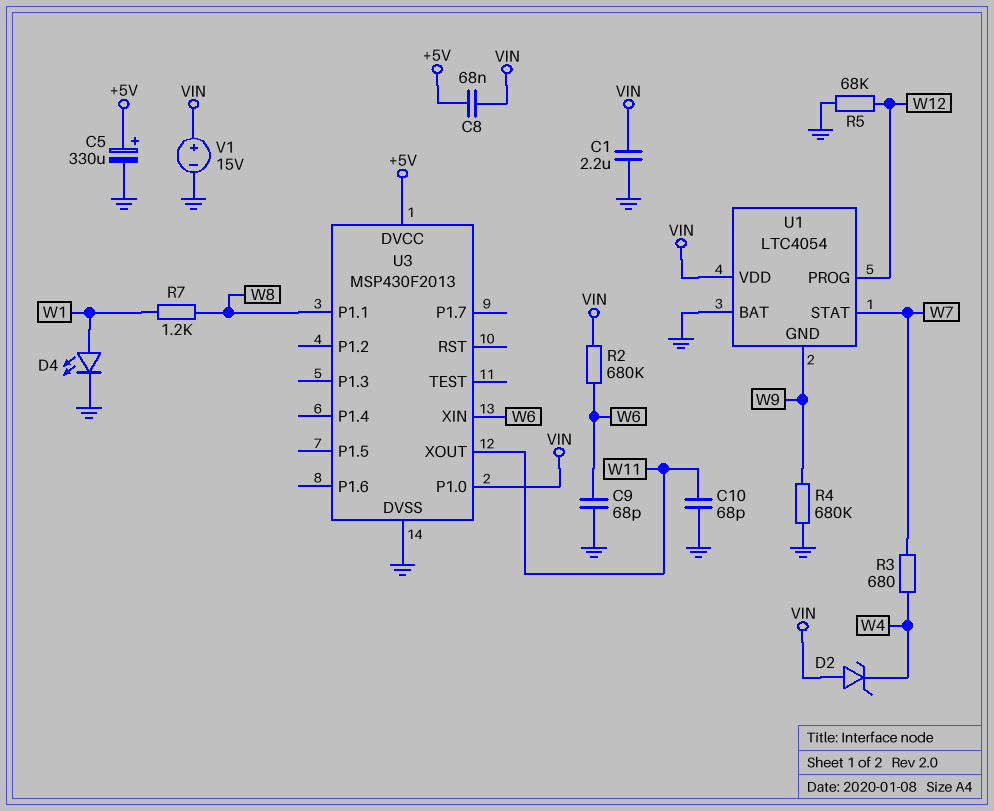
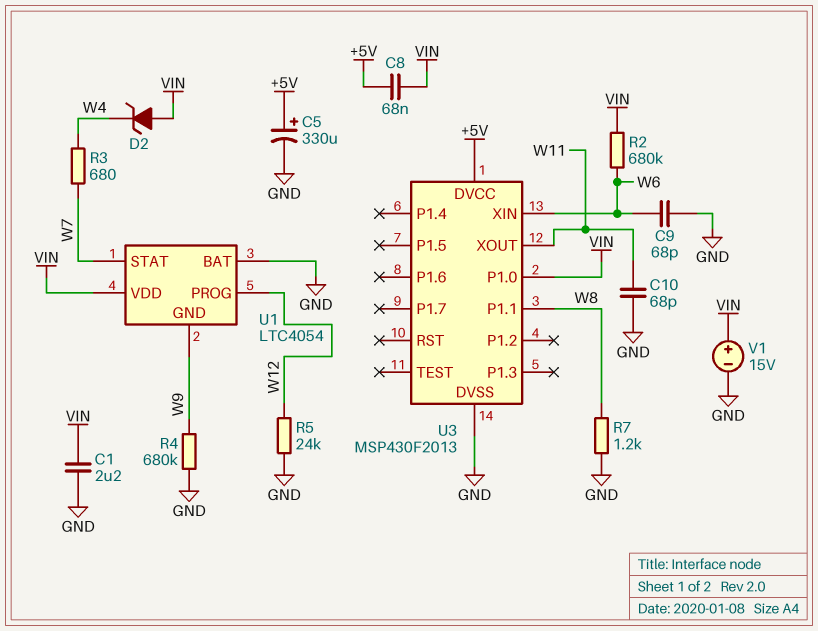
D4: LED (A W1, K GND) -> none
R5: 68k (GND, W12) -> 24k (GND, W12)
R7: 1.2k (W1, W8) -> 1.2k (GND, W8)

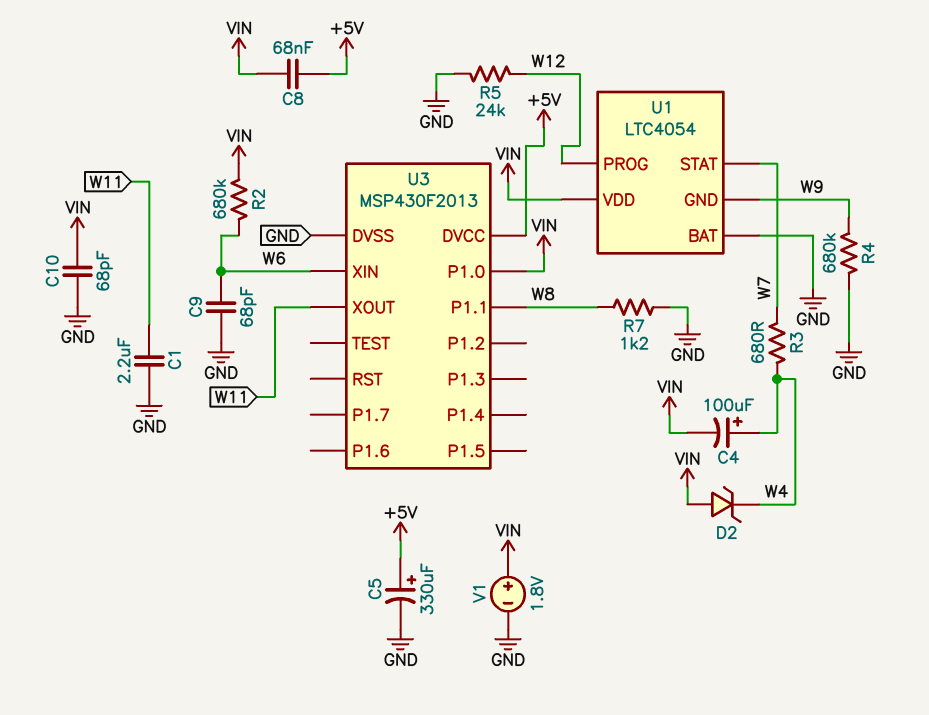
C1: 2.2uF (GND, VIN) -> 2.2uF (GND, W11)
C4: none -> 100uF (plus W4, minus VIN)
C10: 68pF (GND, W11) -> 68pF (GND, VIN)
V1: 15V (plus VIN, minus GND) -> 1.8V (plus VIN, minus GND)

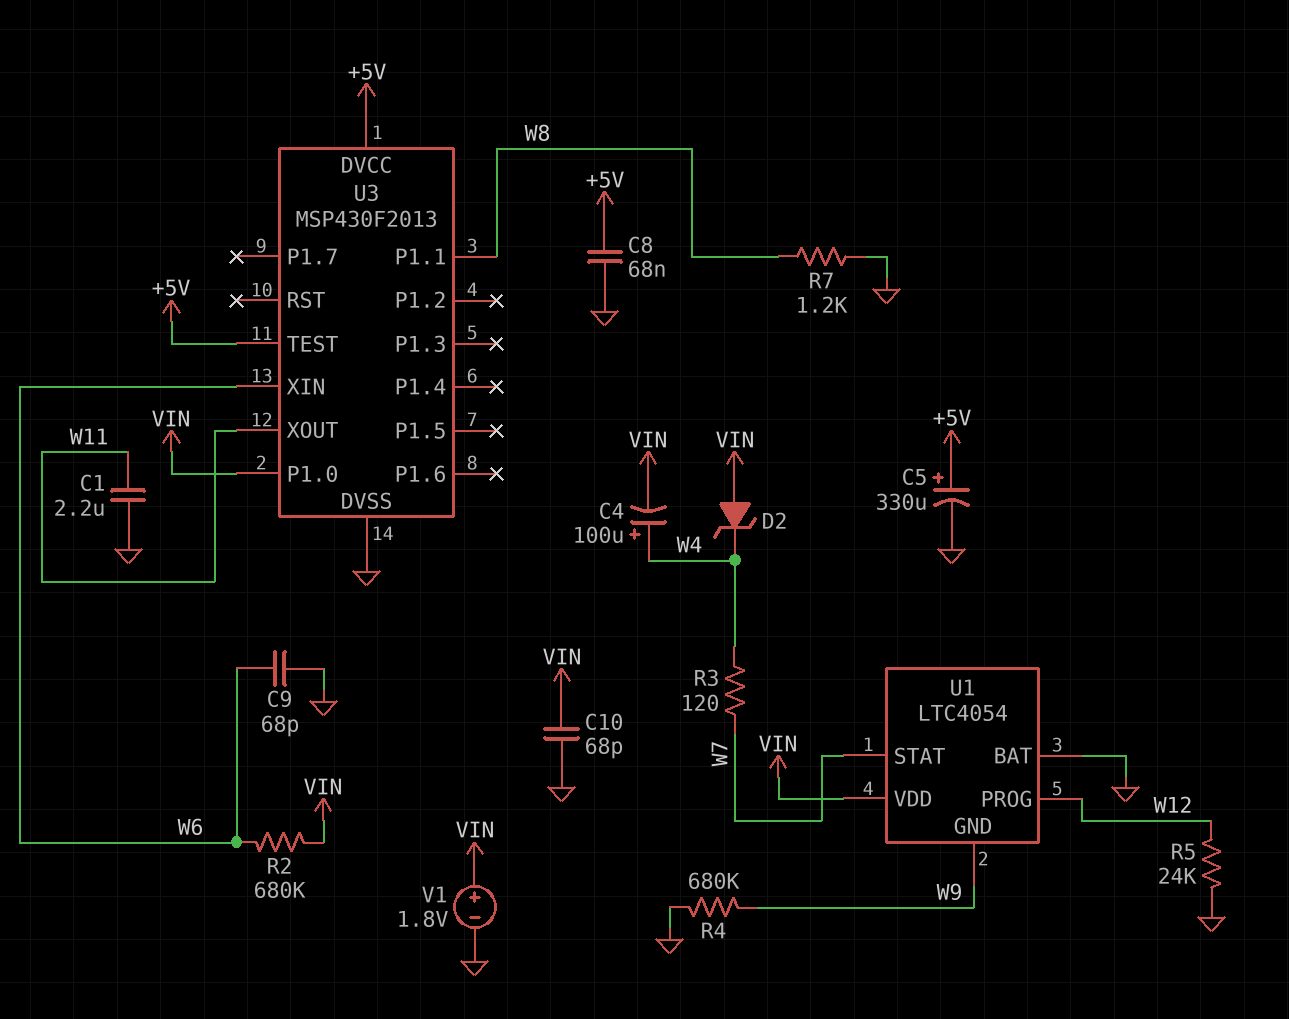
C8: 68nF (+5V, VIN) -> 68nF (+5V, GND)
R3: 680 (W4, W7) -> 120 (W4, W7)
U3 pin TEST: none -> +5V

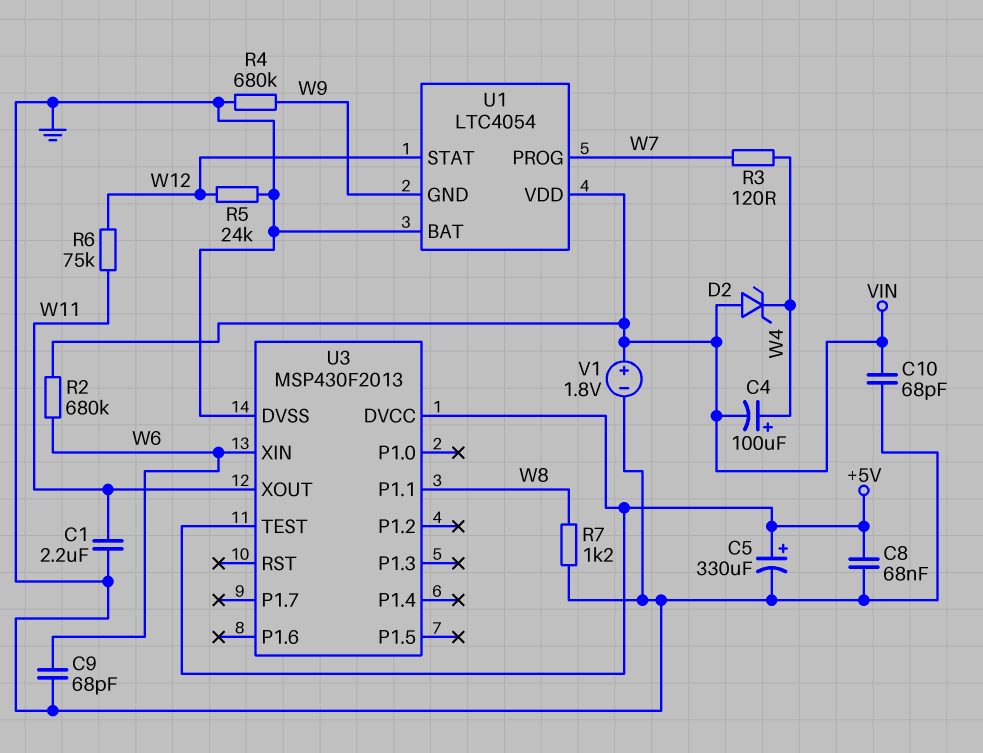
R6: none -> 75k (W11, W12)
U1 pin PROG: W12 -> W7
U1 pin STAT: W7 -> W12
U3 pin P1.0: VIN -> none

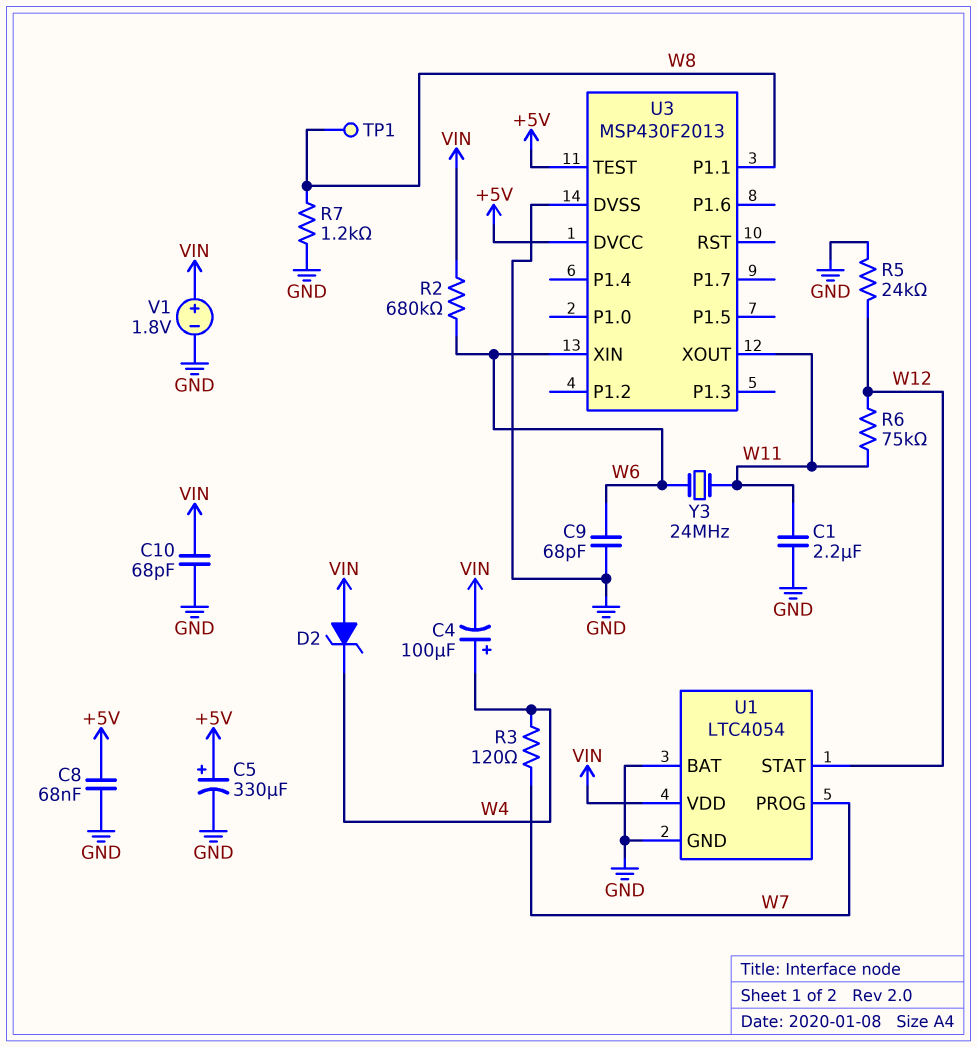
R4: 680k (GND, W9) -> none
TP1: none -> test point (W8)
U1 pin GND: W9 -> GND
Y3: none -> 24MHz (W6, W11)

